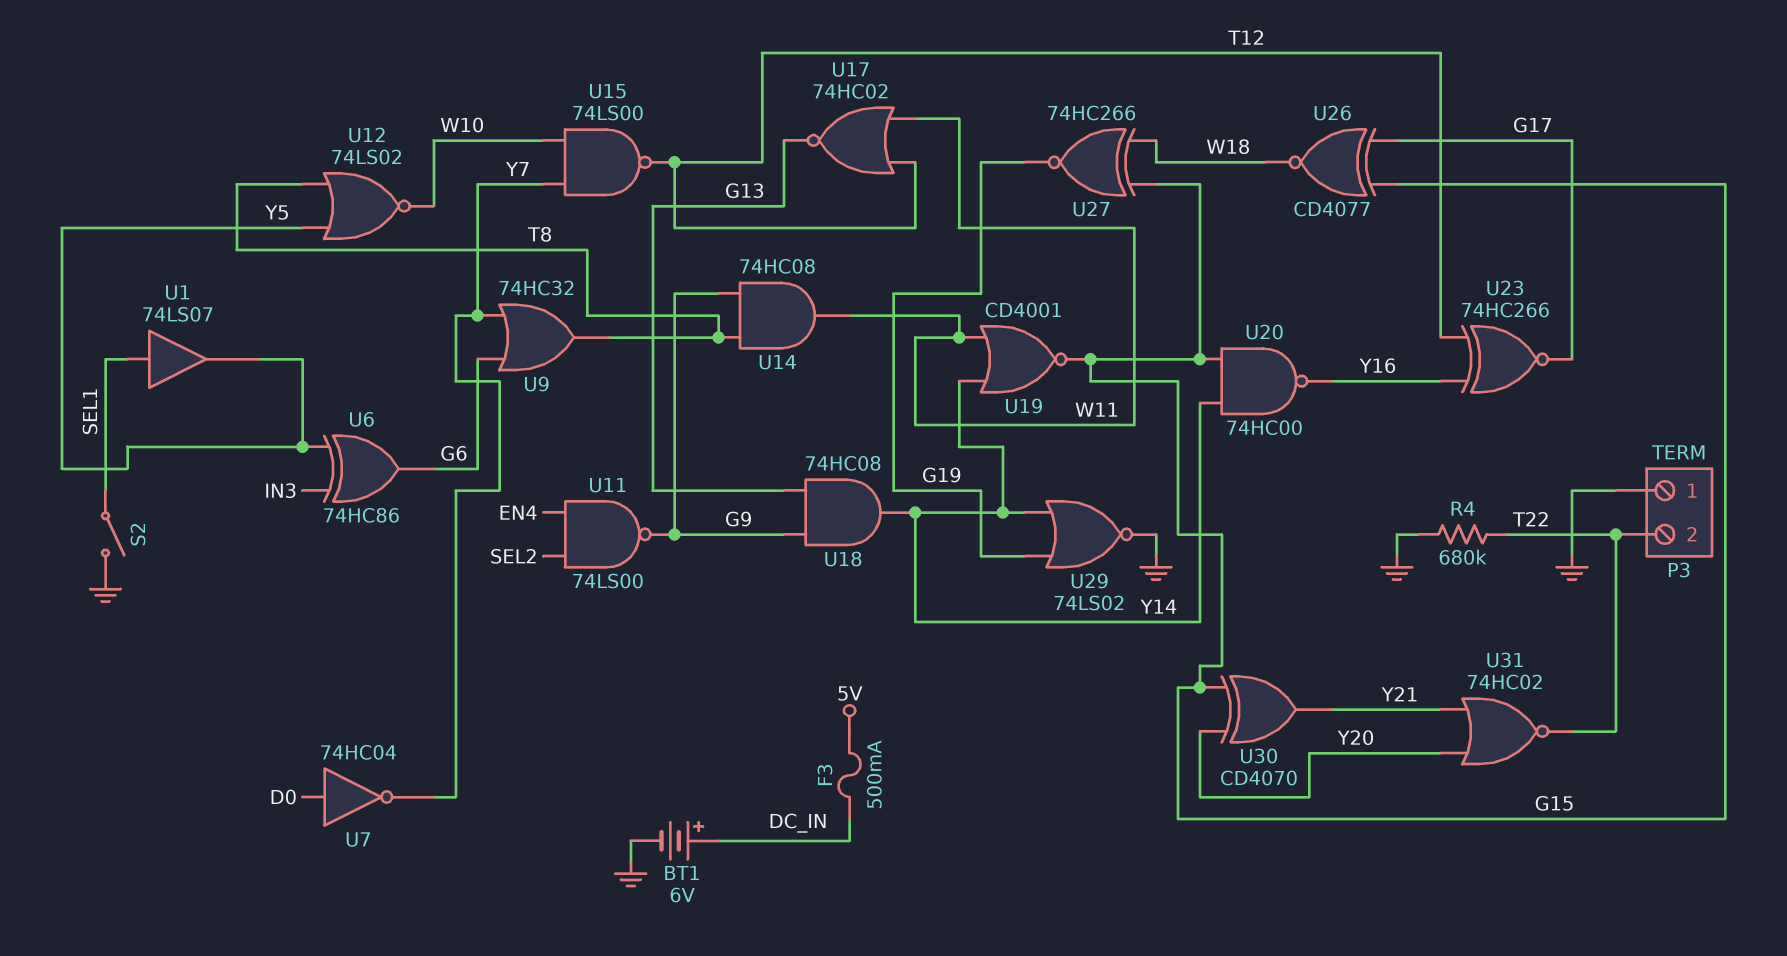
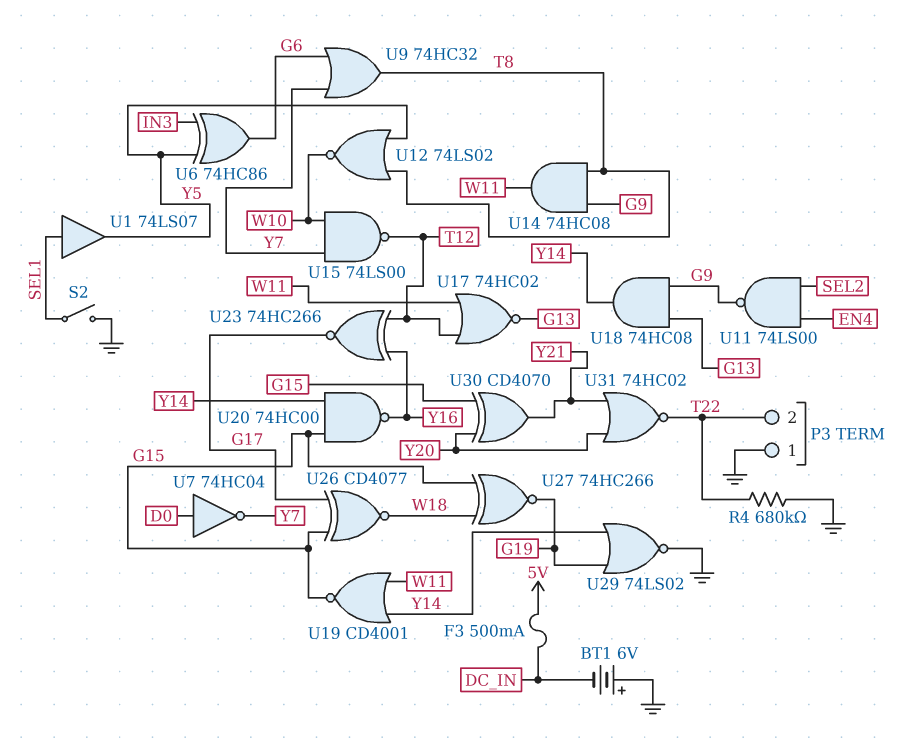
BT1: 6V (plus DC_IN, minus GND) -> 6V (plus GND, minus DC_IN)

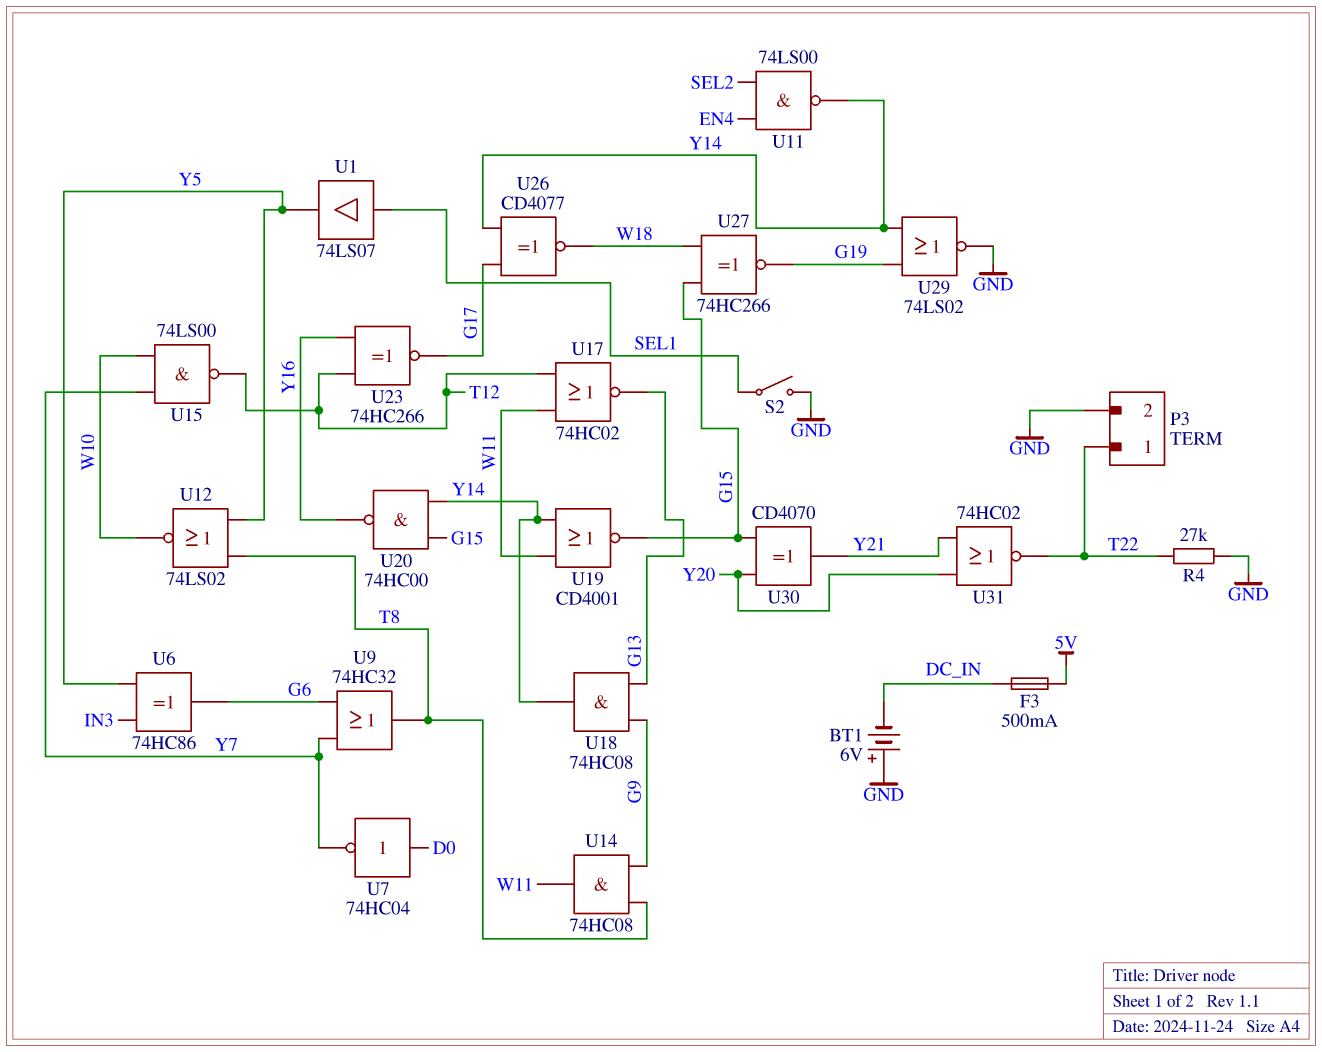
P3 pin 1: GND -> T22
P3 pin 2: T22 -> GND
R4: 680k (GND, T22) -> 27k (GND, T22)
U11: NAND 74LS00 (in EN4, in SEL2, out G9) -> NAND 74LS00 (in EN4, in SEL2, out Y14)
U26: XNOR CD4077 (in G15, in G17, out W18) -> XNOR CD4077 (in G17, in Y14, out W18)

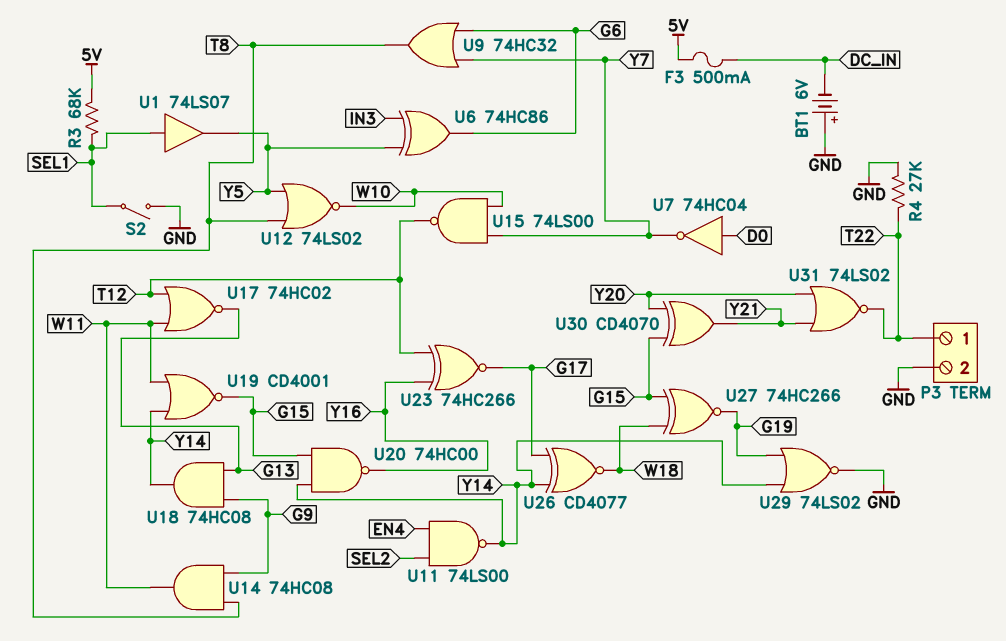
R3: none -> 68k (5V, SEL1)
U31: NOR 74HC02 (in Y20, in Y21, out T22) -> NOR 74LS02 (in Y20, in Y21, out T22)

